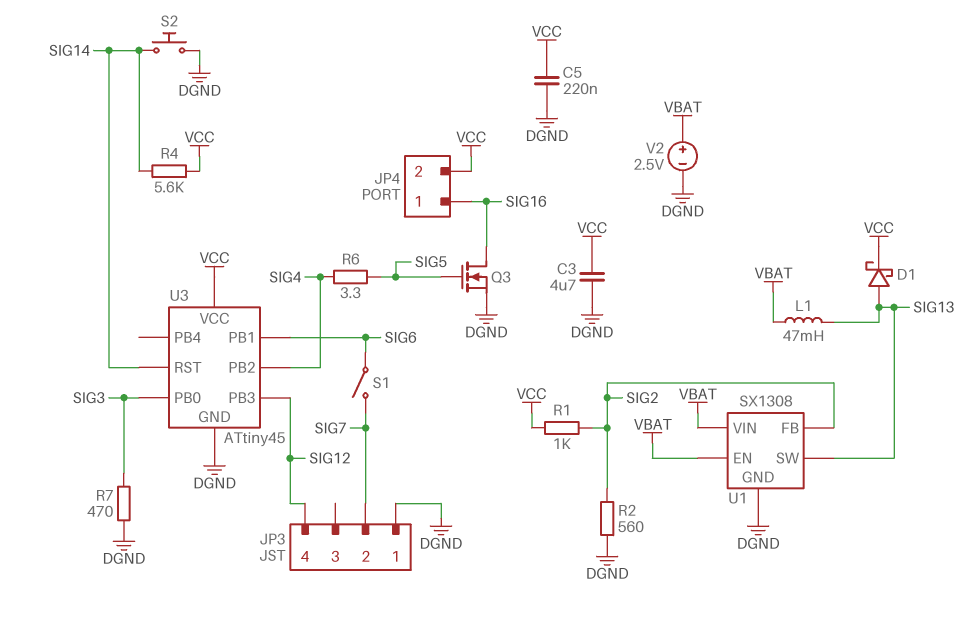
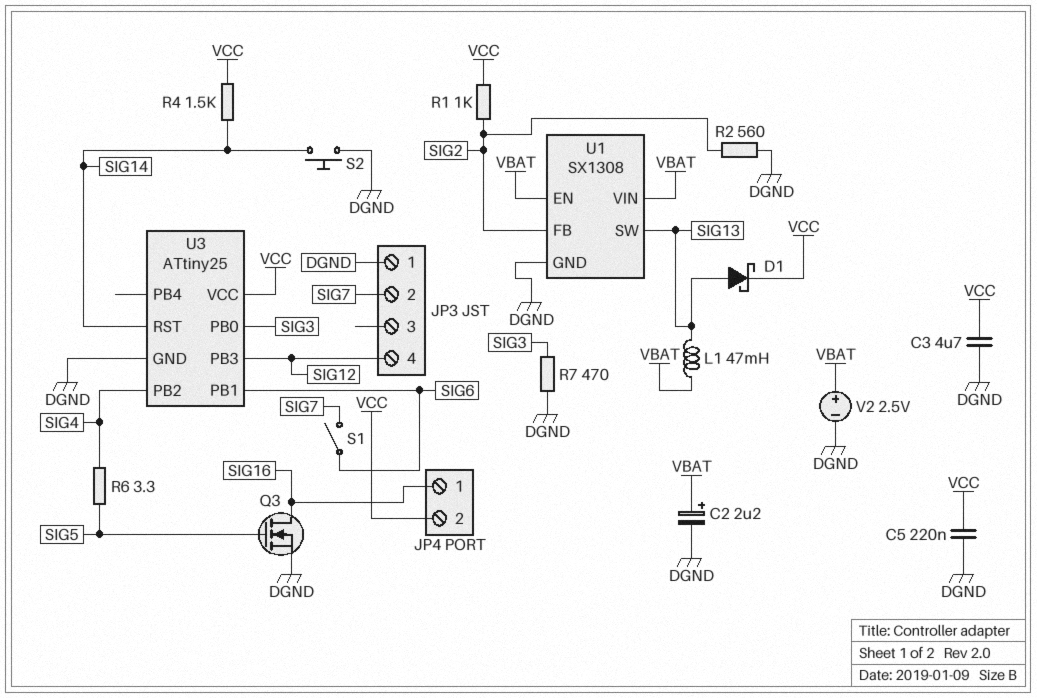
C2: none -> 2.2uF (plus VBAT, minus DGND)
R4: 5.6k (SIG14, VCC) -> 1.5k (SIG14, VCC)
U3: ATtiny45 -> ATtiny25

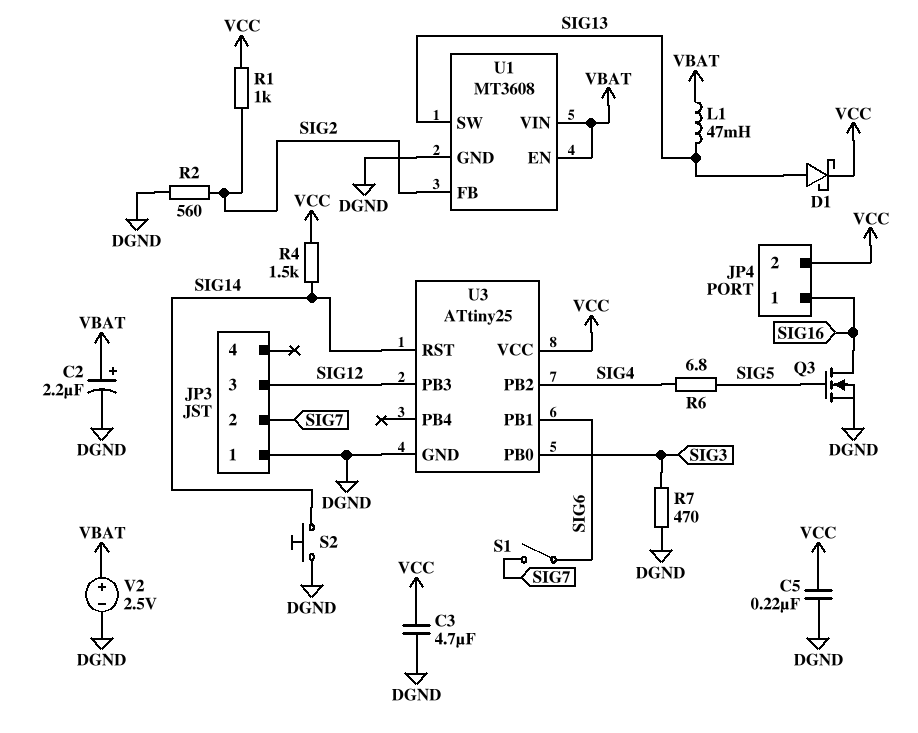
JP3 pin 3: none -> SIG12
JP3 pin 4: SIG12 -> none
R6: 3.3 (SIG4, SIG5) -> 6.8 (SIG4, SIG5)
U1: SX1308 -> MT3608

